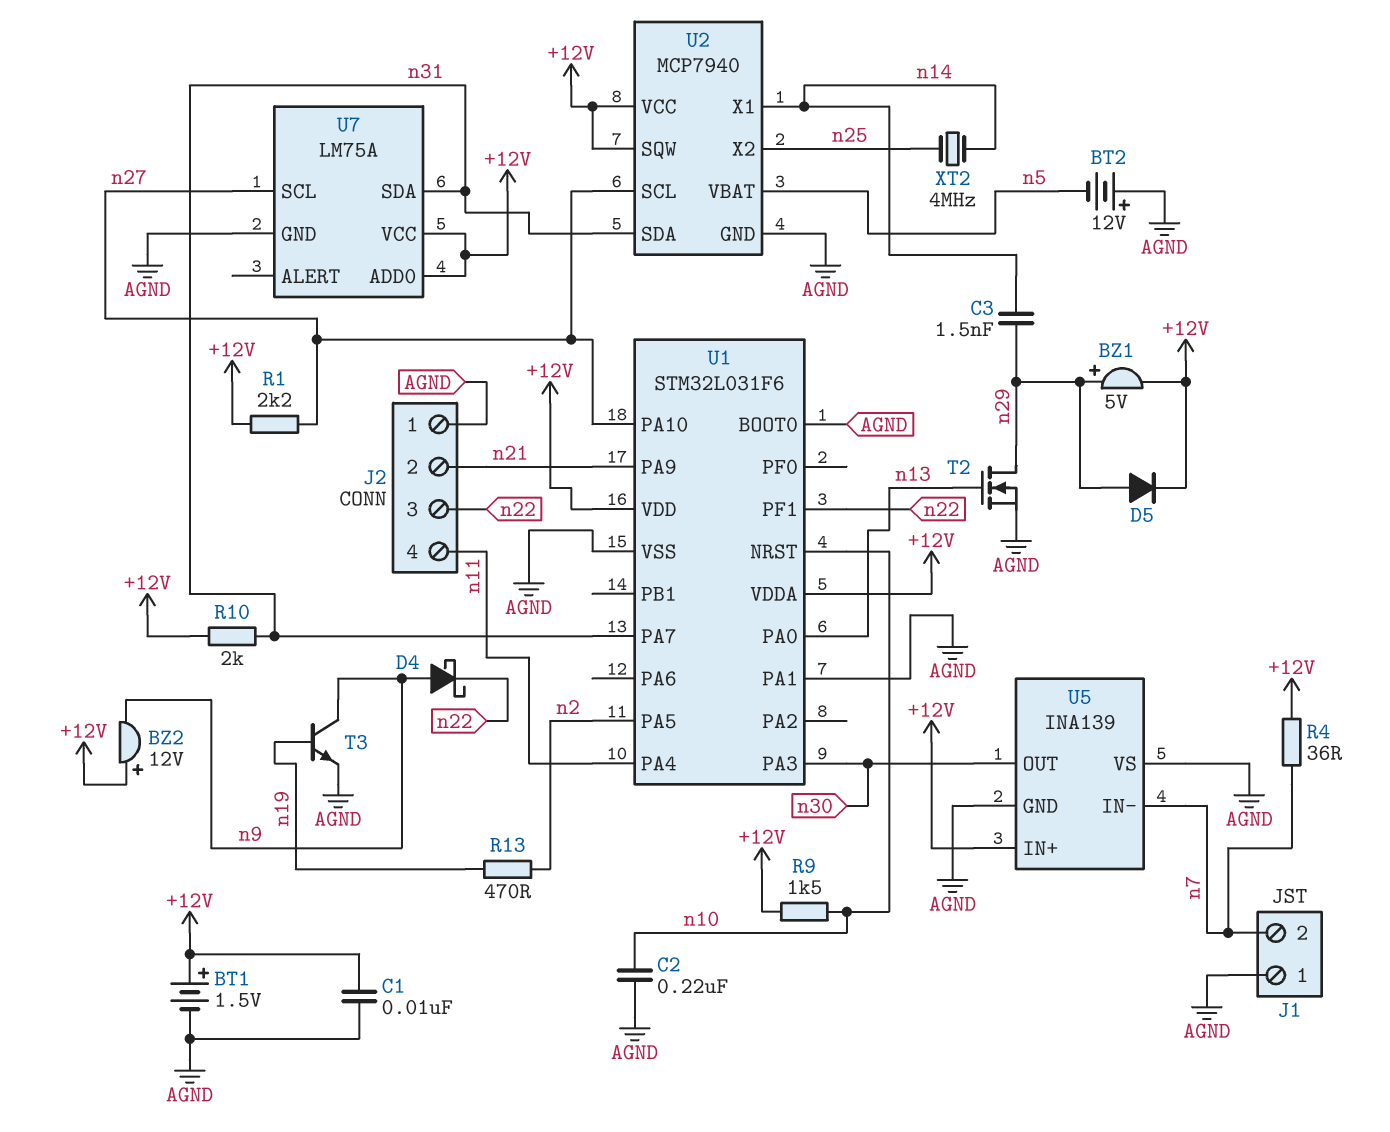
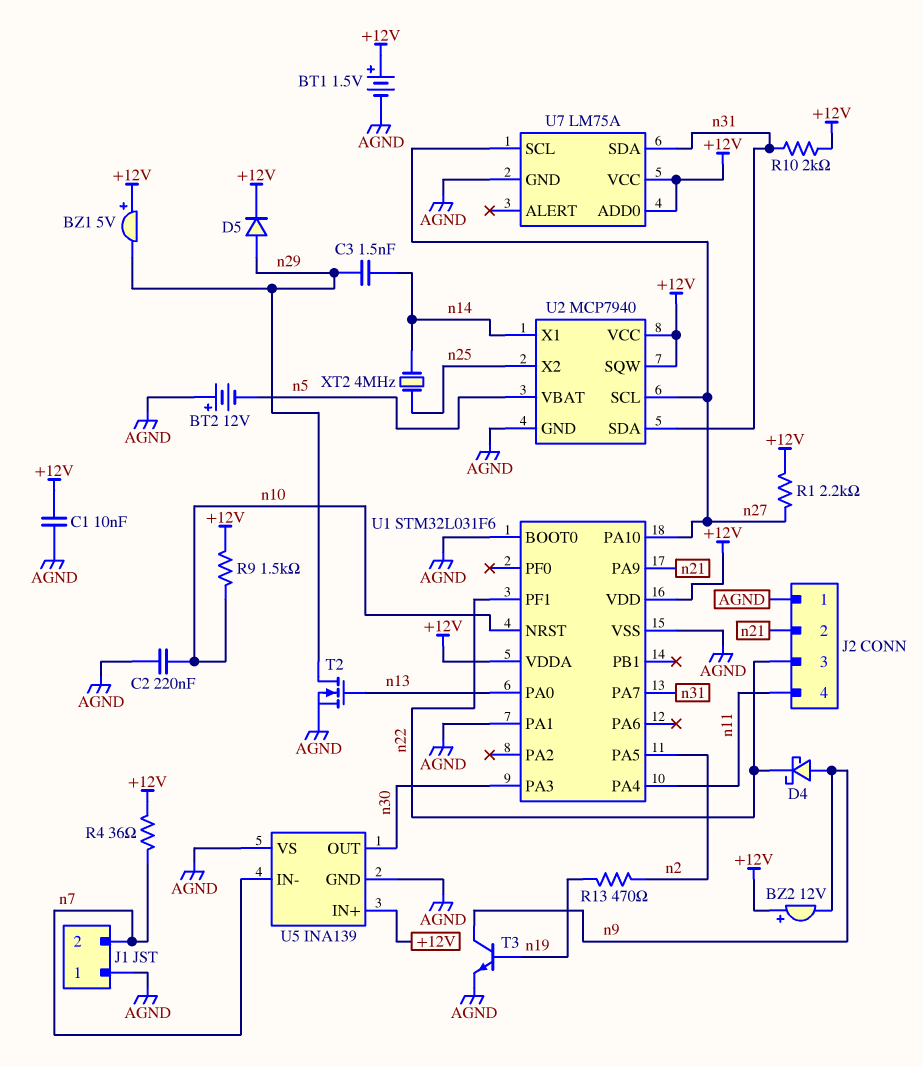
BZ1: buzzer 5V (plus n29, minus +12V) -> buzzer 5V (plus +12V, minus n29)

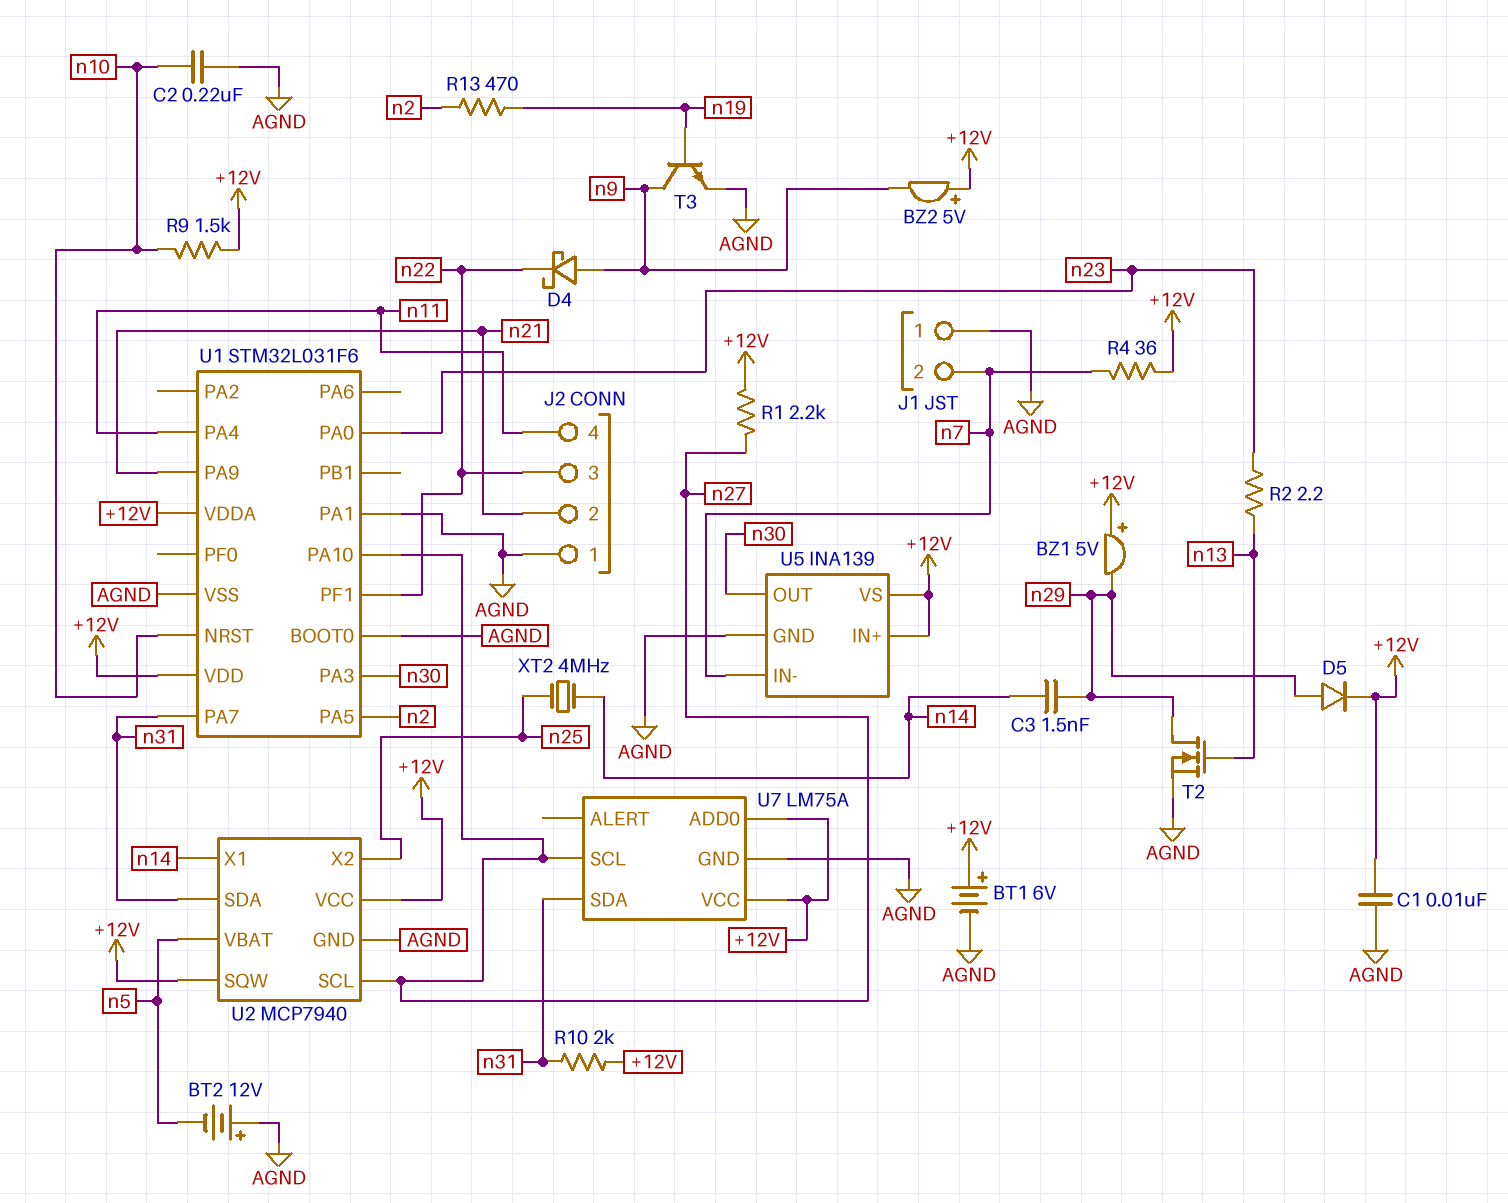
BT1: 1.5V (plus +12V, minus AGND) -> 6V (plus +12V, minus AGND)
BZ2: buzzer 12V (plus +12V, minus n9) -> buzzer 5V (plus +12V, minus n9)
R2: none -> 2.2 (n13, n23)
U1 pin PA0: n13 -> n23
U5 pin VS: AGND -> +12V

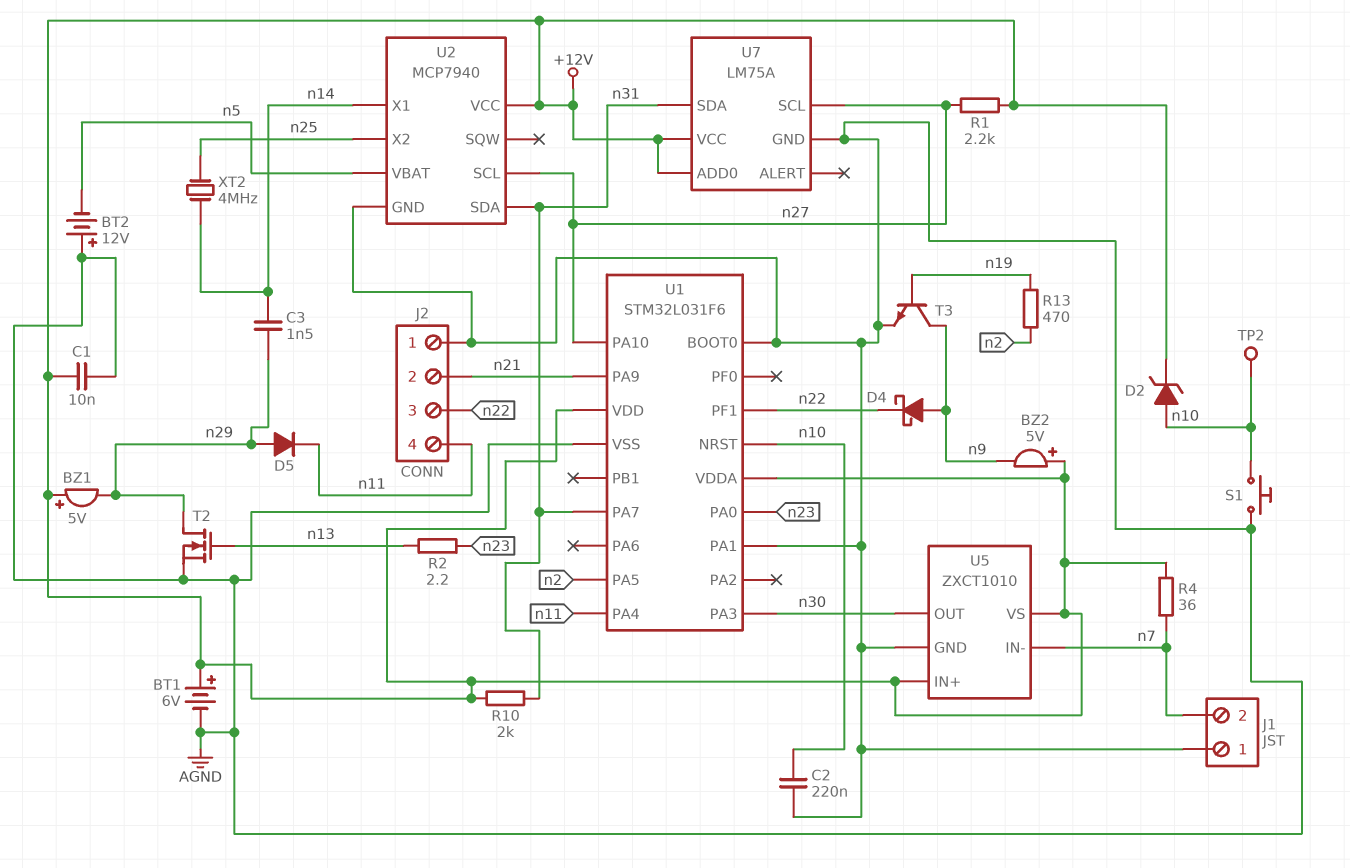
D2: none -> zener (A n10, K +12V)
D5: diode (A n29, K +12V) -> diode (A n29, K n11)
R9: 1.5k (+12V, n10) -> none
S1: none -> button (AGND, n10)
TP2: none -> test point (n10)
U2 pin SQW: +12V -> none
U5: INA139 -> ZXCT1010

